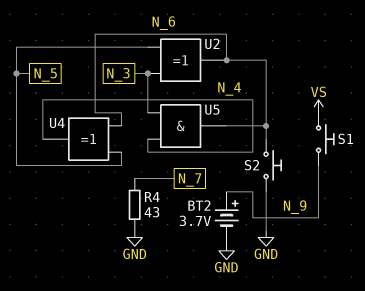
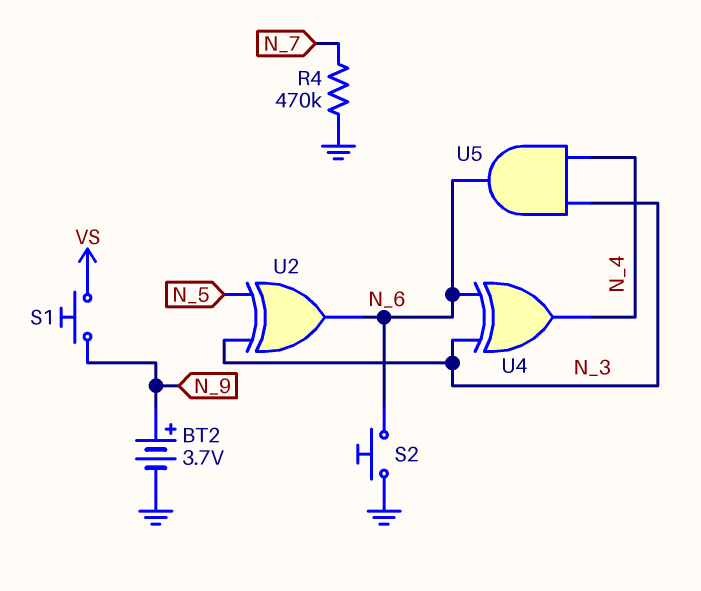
R4: 43 (GND, N_7) -> 470k (GND, N_7)
U4: XOR (in N_5, in N_6, out N_4) -> XOR (in N_3, in N_6, out N_4)

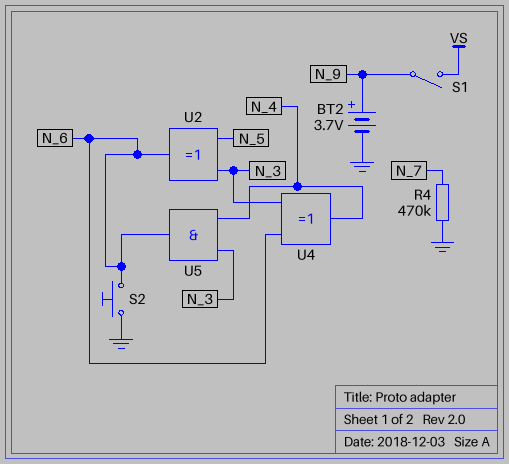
S1: button (N_9, VS) -> switch (N_9, VS)

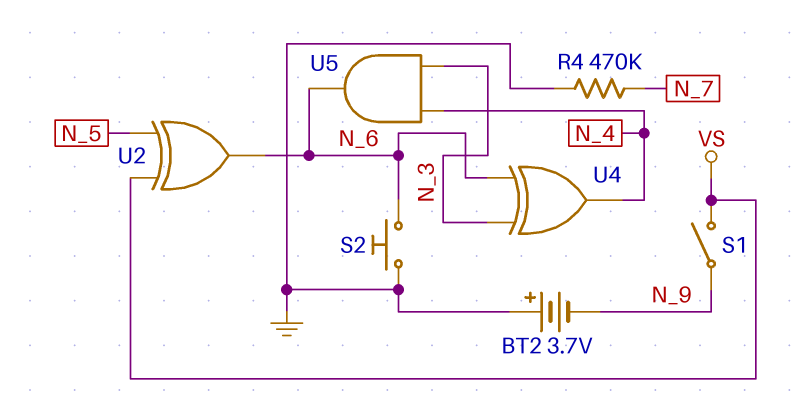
BT2: 3.7V (plus N_9, minus GND) -> 3.7V (plus GND, minus N_9)
U2: XOR (in N_3, in N_5, out N_6) -> XOR (in N_5, in VS, out N_6)

